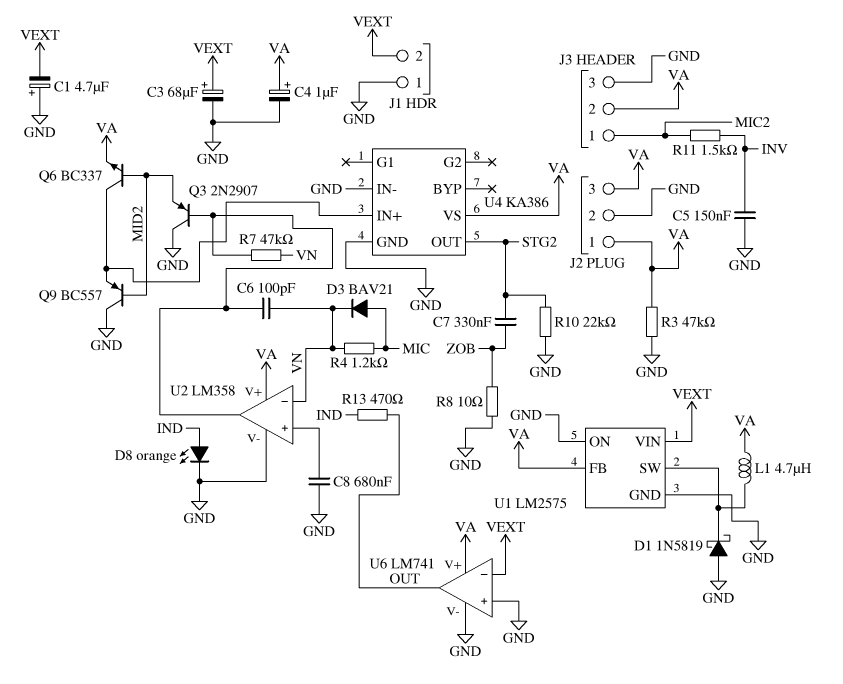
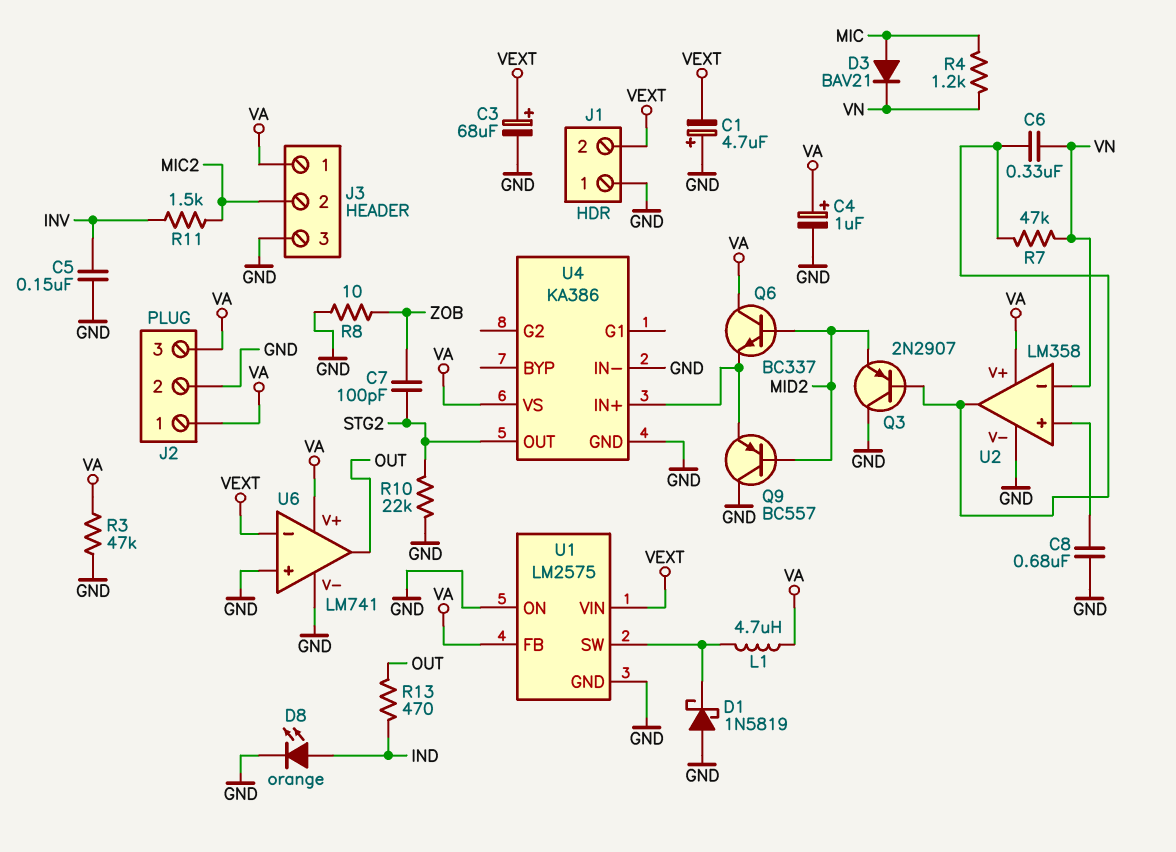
C6: 100pF (U2/out, VN) -> 330nF (U2/out, VN)
C7: 330nF (STG2, ZOB) -> 100pF (STG2, ZOB)
J3 pin 1: MIC2 -> VA
J3 pin 2: VA -> MIC2
Q6: NPN BC337 (B MID2, C U4/IN+, E VA) -> NPN BC337 (B MID2, C VA, E U4/IN+)

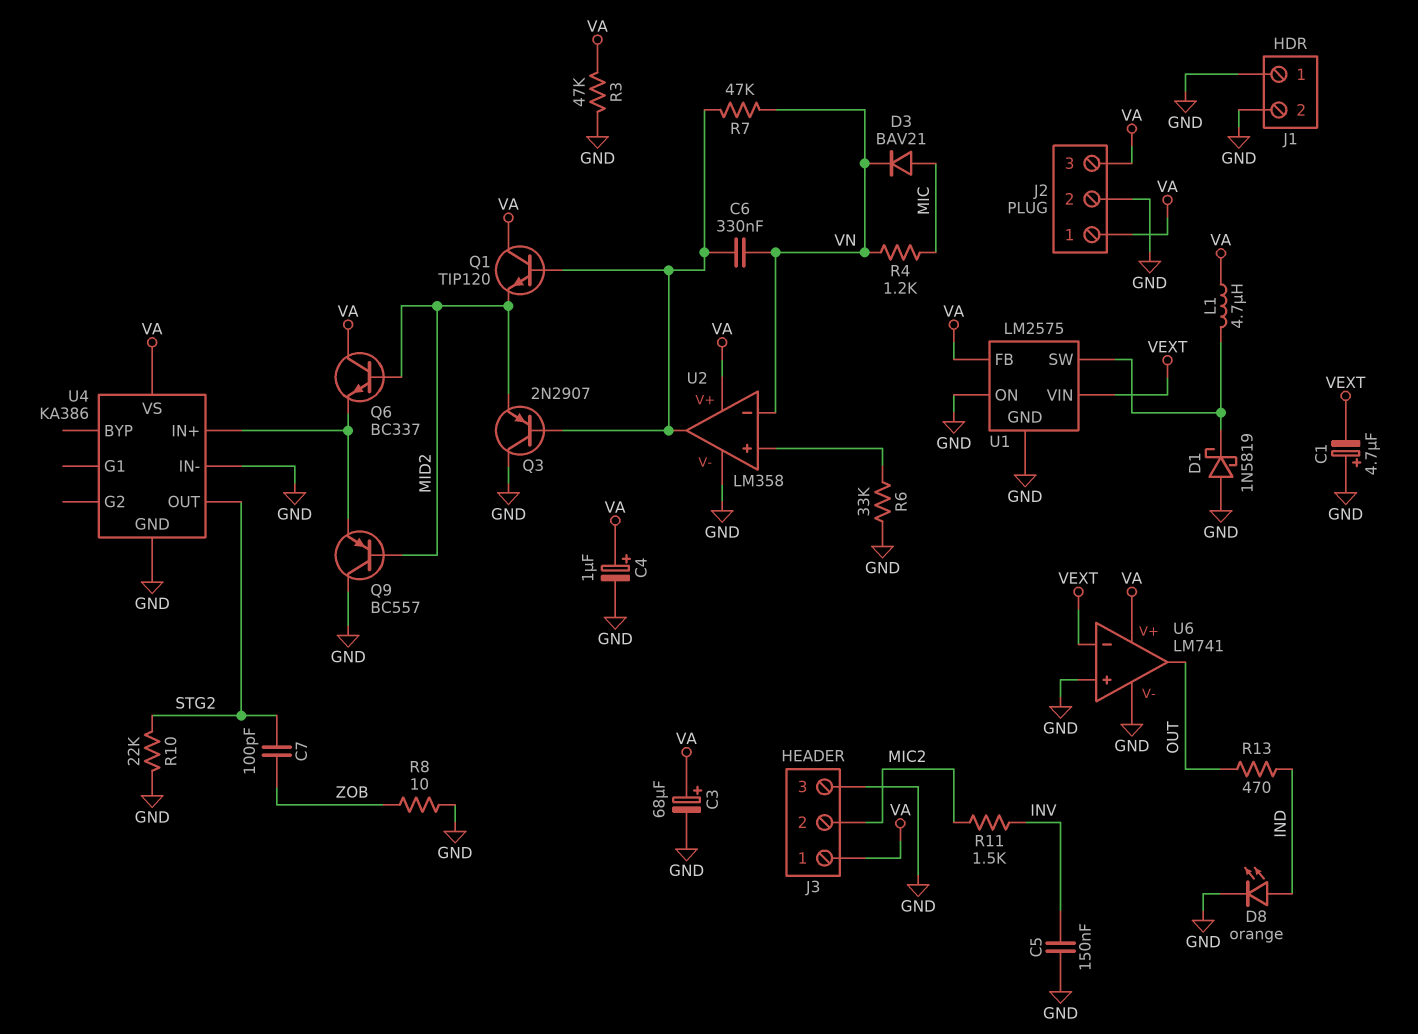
C3: 68uF (plus VEXT, minus GND) -> 68uF (plus VA, minus GND)
C8: 680nF (GND, U2/in+) -> none
J1 pin 2: VEXT -> GND
Q1: none -> NPN TIP120 (B U2/out, C VA, E MID2)
R6: none -> 33k (GND, U2/in+)

